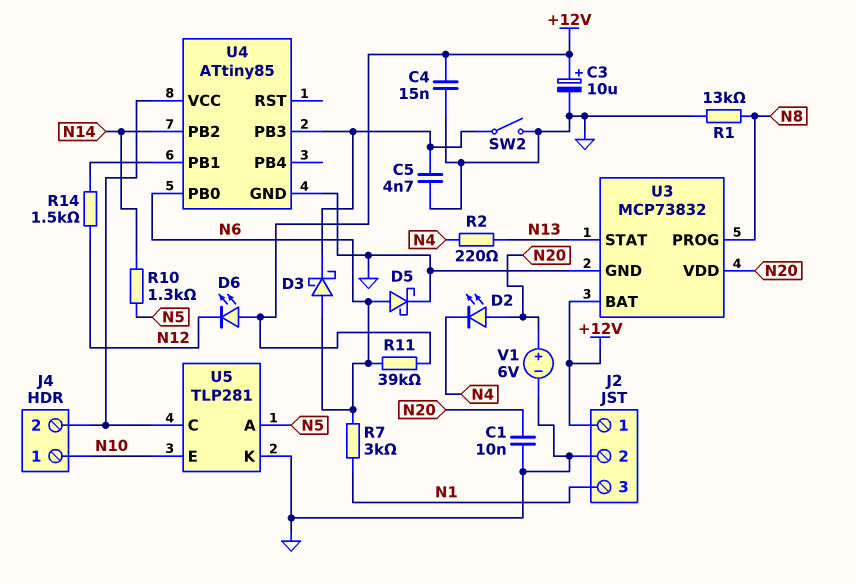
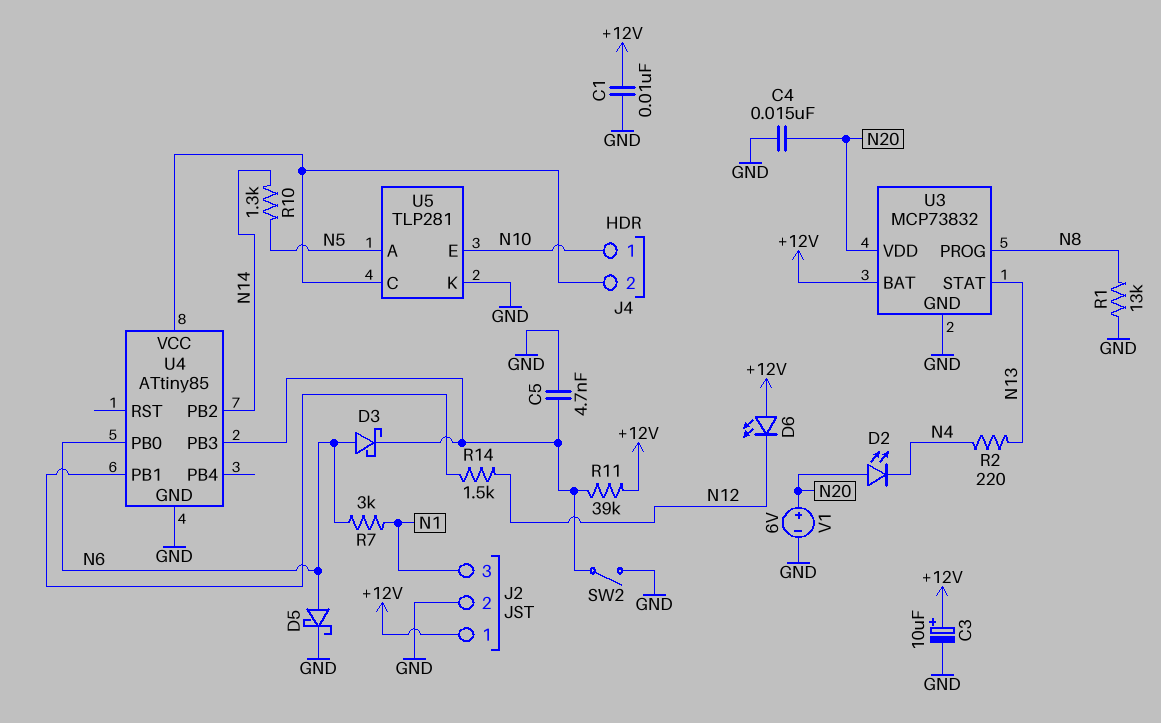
C1: 10nF (GND, N20) -> 10nF (+12V, GND)
C4: 15nF (+12V, GND) -> 15nF (GND, N20)
R11: 39k (+12V, N6) -> 39k (+12V, U4/PB3)

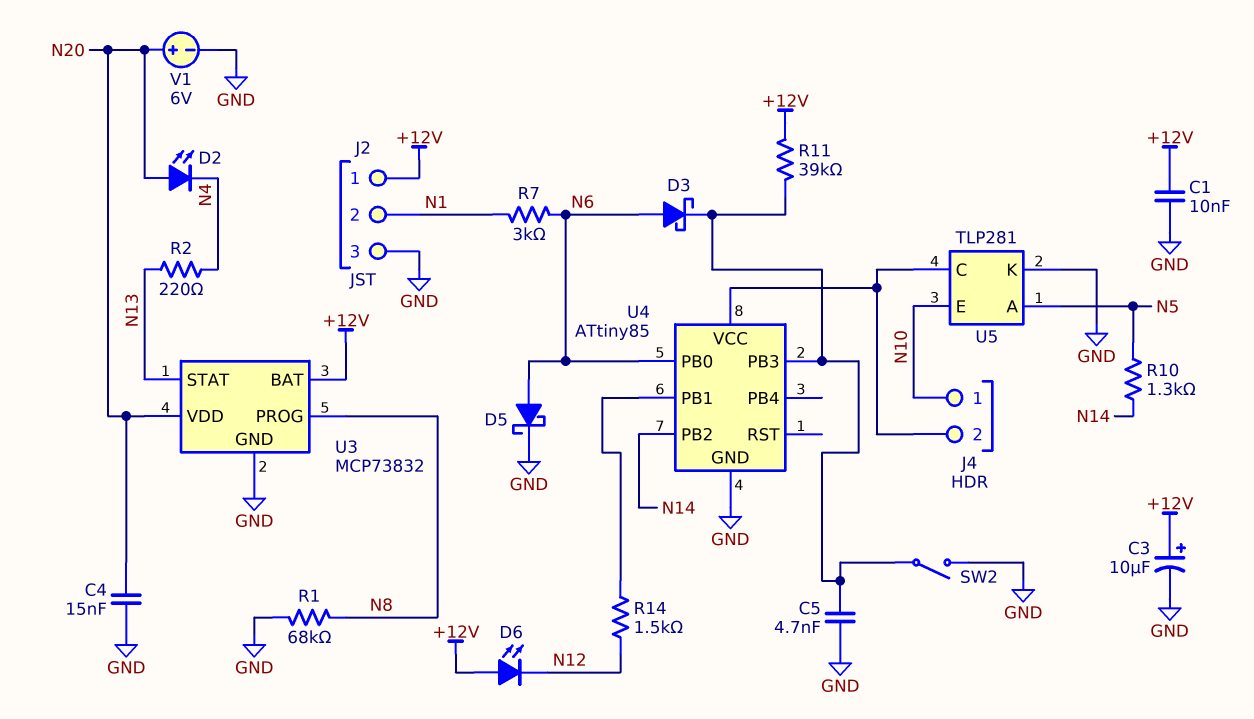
J2 pin 2: GND -> N1
J2 pin 3: N1 -> GND
R1: 13k (GND, N8) -> 68k (GND, N8)

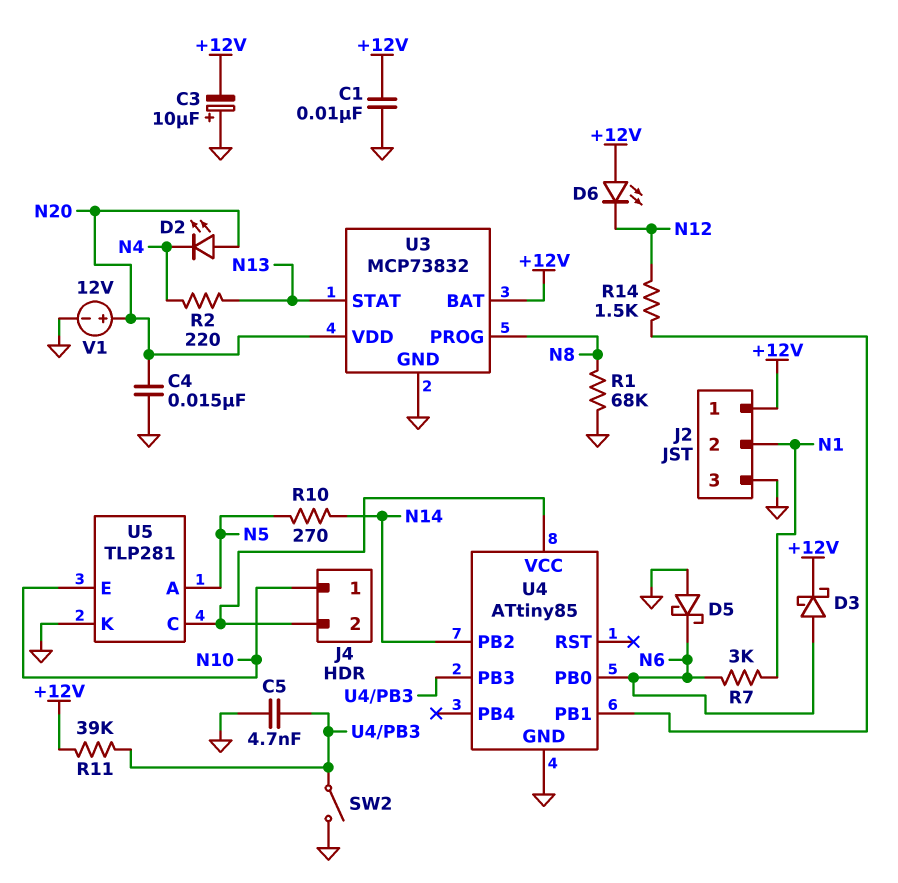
C3: 10uF (plus +12V, minus GND) -> 10uF (plus GND, minus +12V)
D3: schottky (A N6, K U4/PB3) -> schottky (A N6, K +12V)
D5: schottky (A N6, K GND) -> schottky (A GND, K N6)
R10: 1.3k (N5, N14) -> 270 (N5, N14)
V1: 6V (plus N20, minus GND) -> 12V (plus N20, minus GND)

